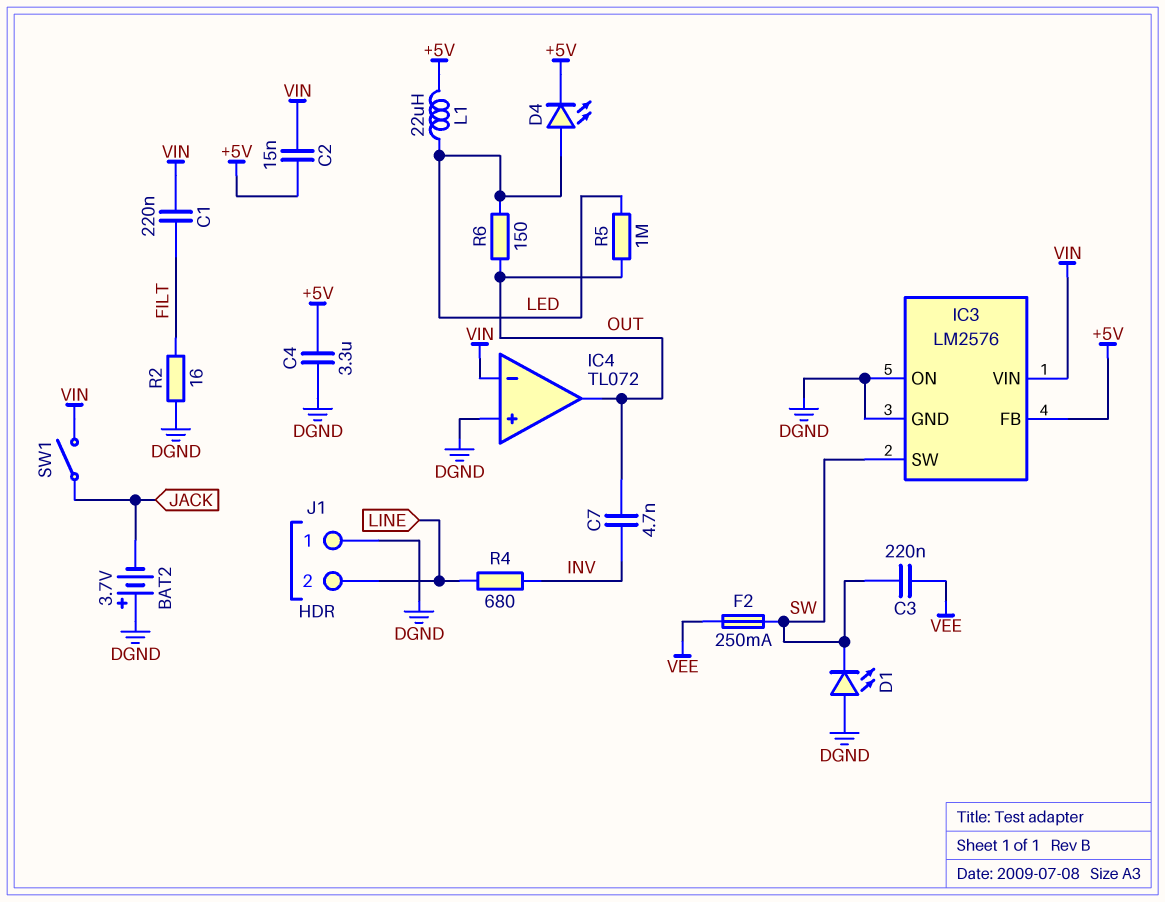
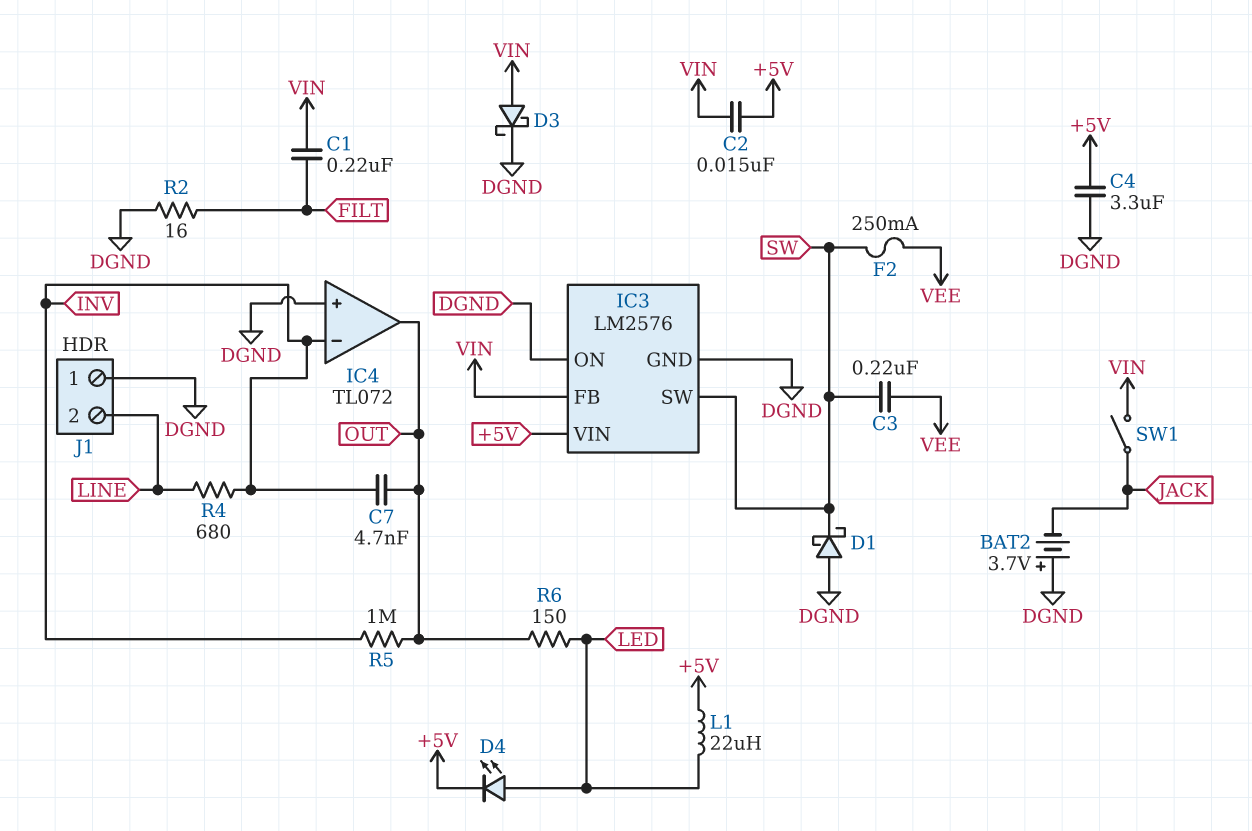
D1: LED (A DGND, K SW) -> schottky (A DGND, K SW)
D3: none -> schottky (A VIN, K DGND)
IC3 pin FB: +5V -> VIN
IC3 pin VIN: VIN -> +5V
IC4 pin in-: VIN -> INV
R5: 1M (LED, OUT) -> 1M (INV, OUT)

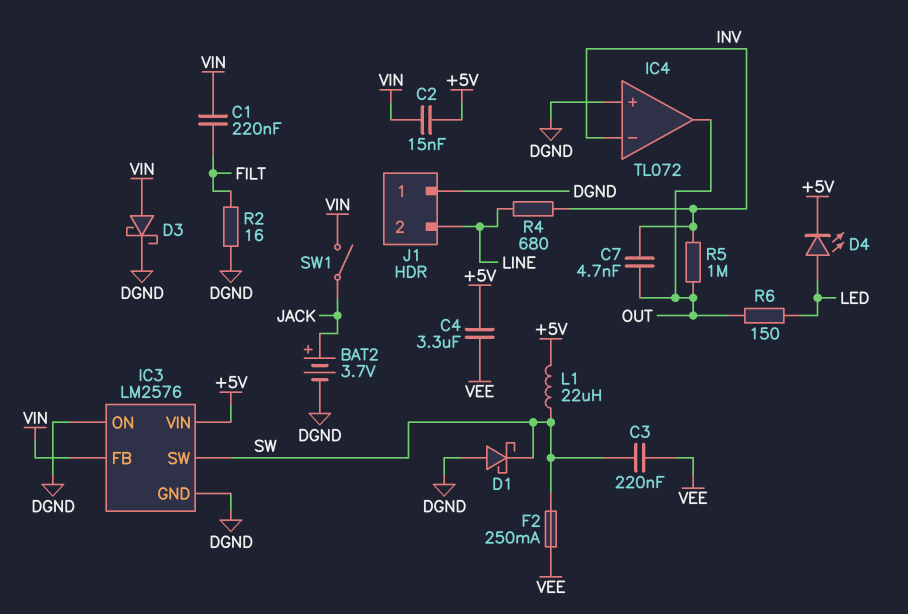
BAT2: 3.7V (plus DGND, minus JACK) -> 3.7V (plus JACK, minus DGND)
C4: 3.3uF (+5V, DGND) -> 3.3uF (+5V, VEE)
L1: 22uH (+5V, LED) -> 22uH (+5V, SW)

